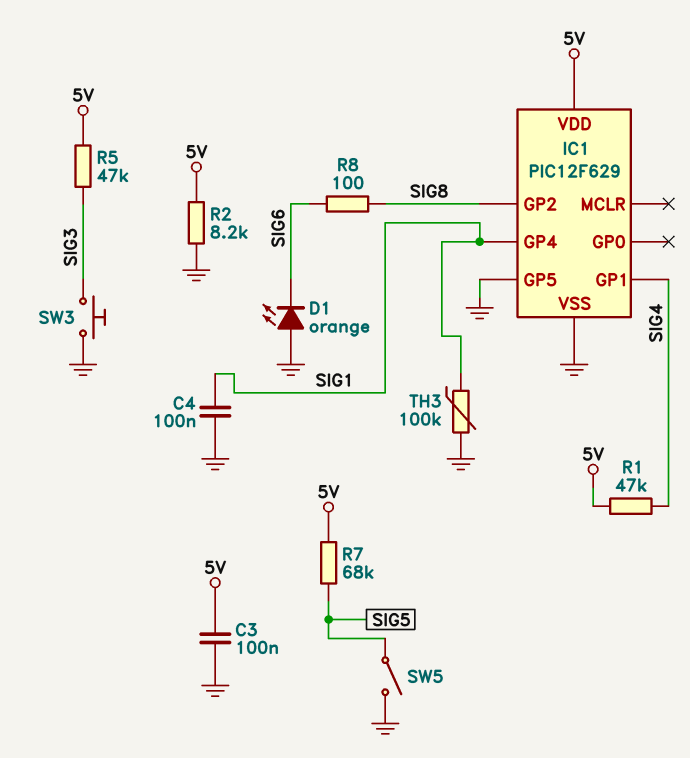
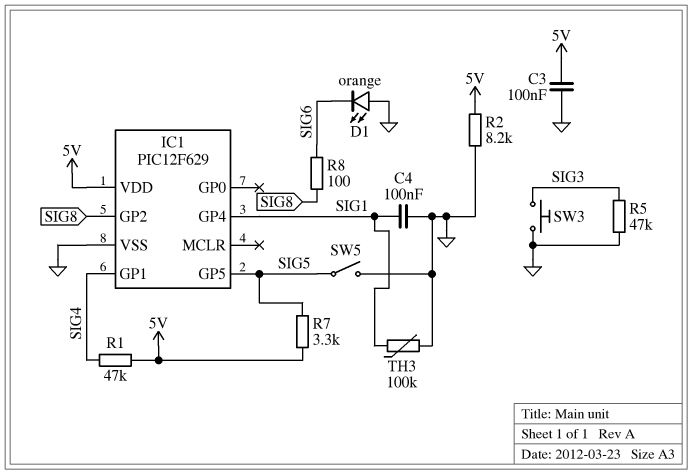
IC1 pin GP5: GND -> SIG5
R5: 47k (5V, SIG3) -> 47k (GND, SIG3)
R7: 68k (5V, SIG5) -> 3.3k (5V, SIG5)

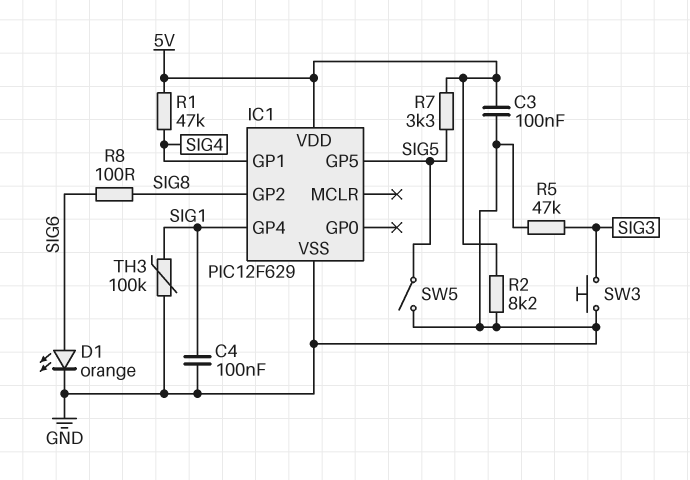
D1: LED orange (A GND, K SIG6) -> LED orange (A SIG6, K GND)

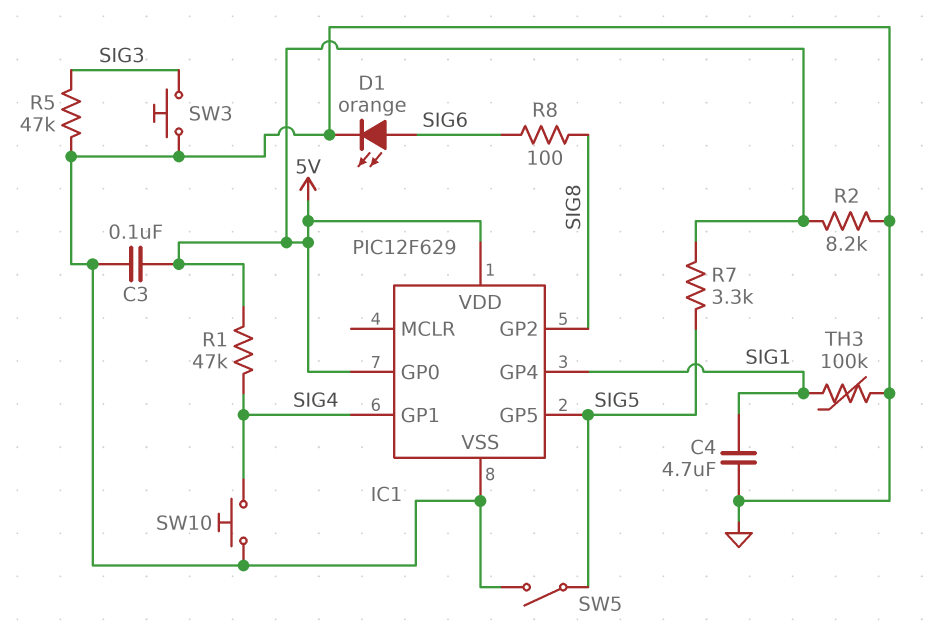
C4: 100nF (GND, SIG1) -> 4.7uF (GND, SIG1)
IC1 pin GP0: none -> 5V
SW10: none -> button (GND, SIG4)

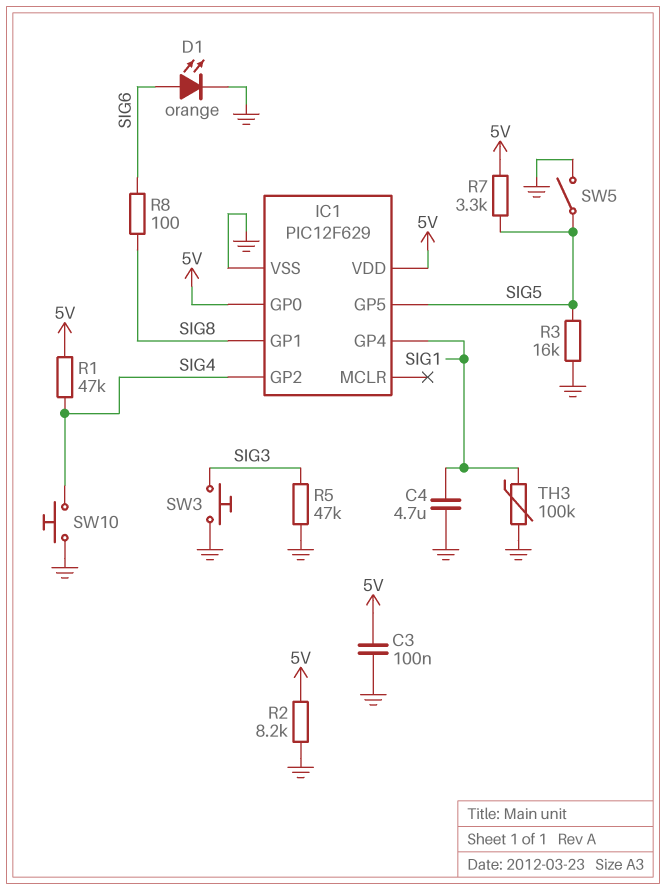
IC1 pin GP1: SIG4 -> SIG8
IC1 pin GP2: SIG8 -> SIG4
R3: none -> 16k (GND, SIG5)

